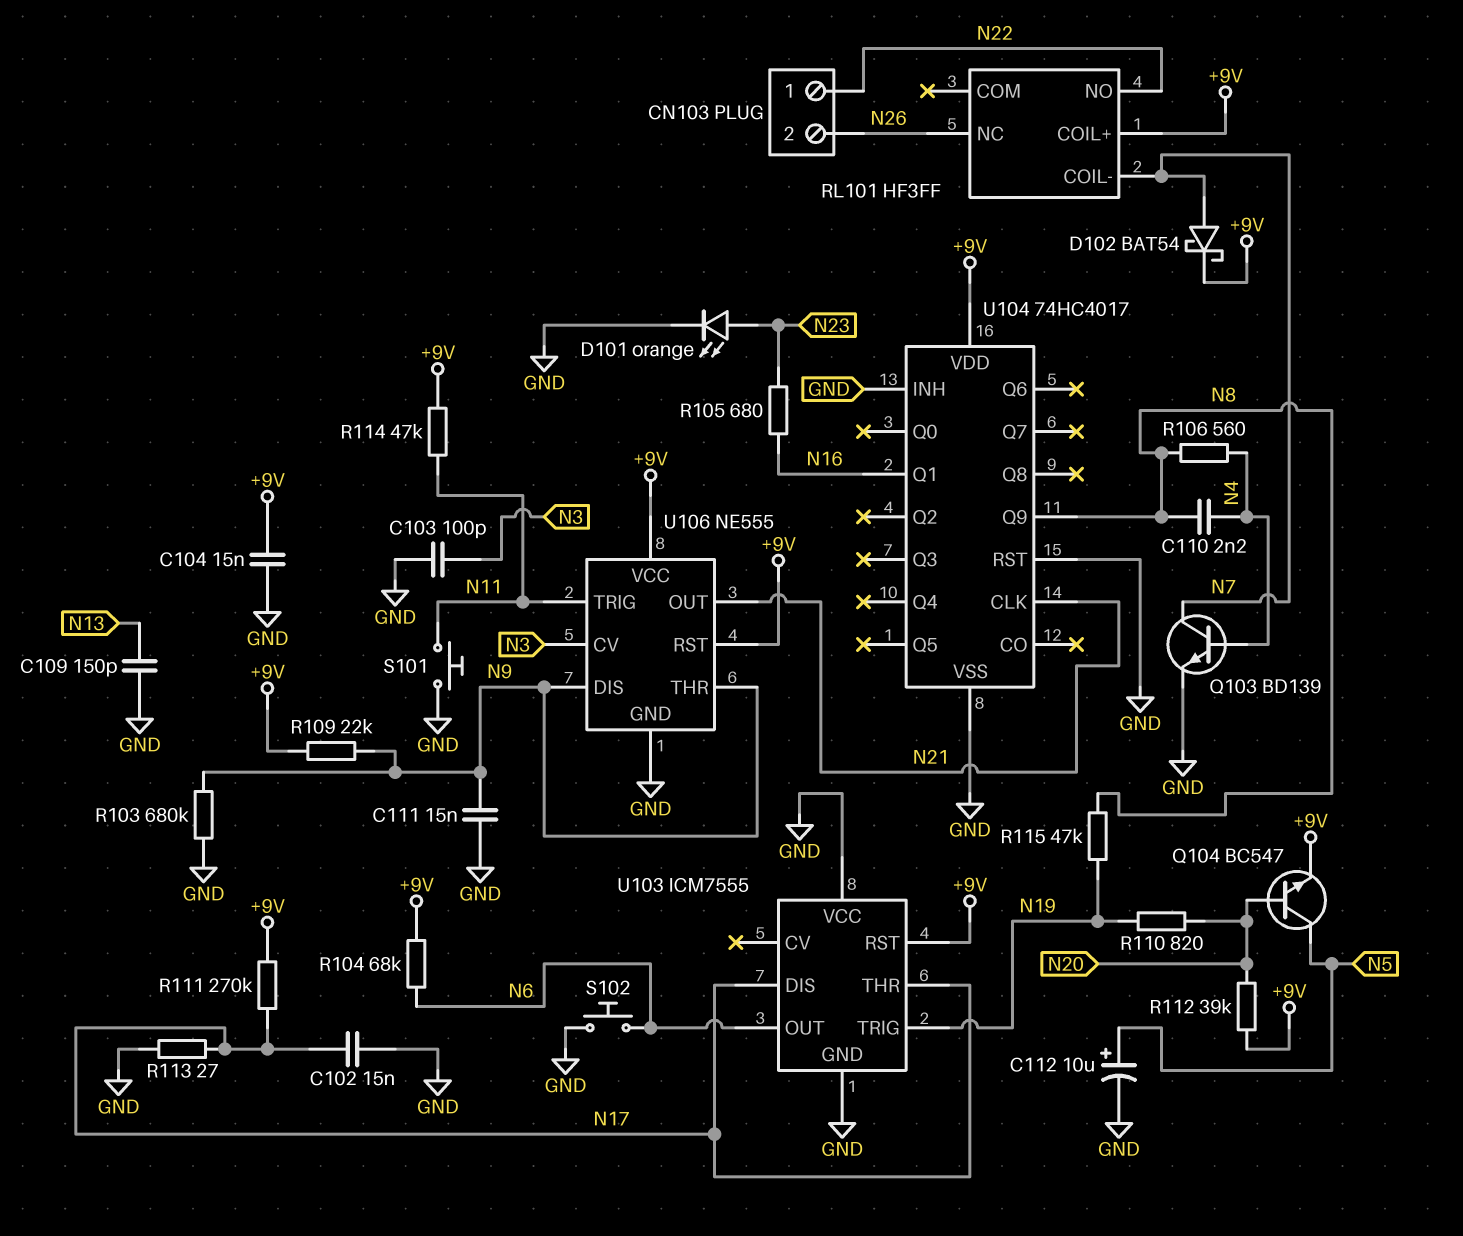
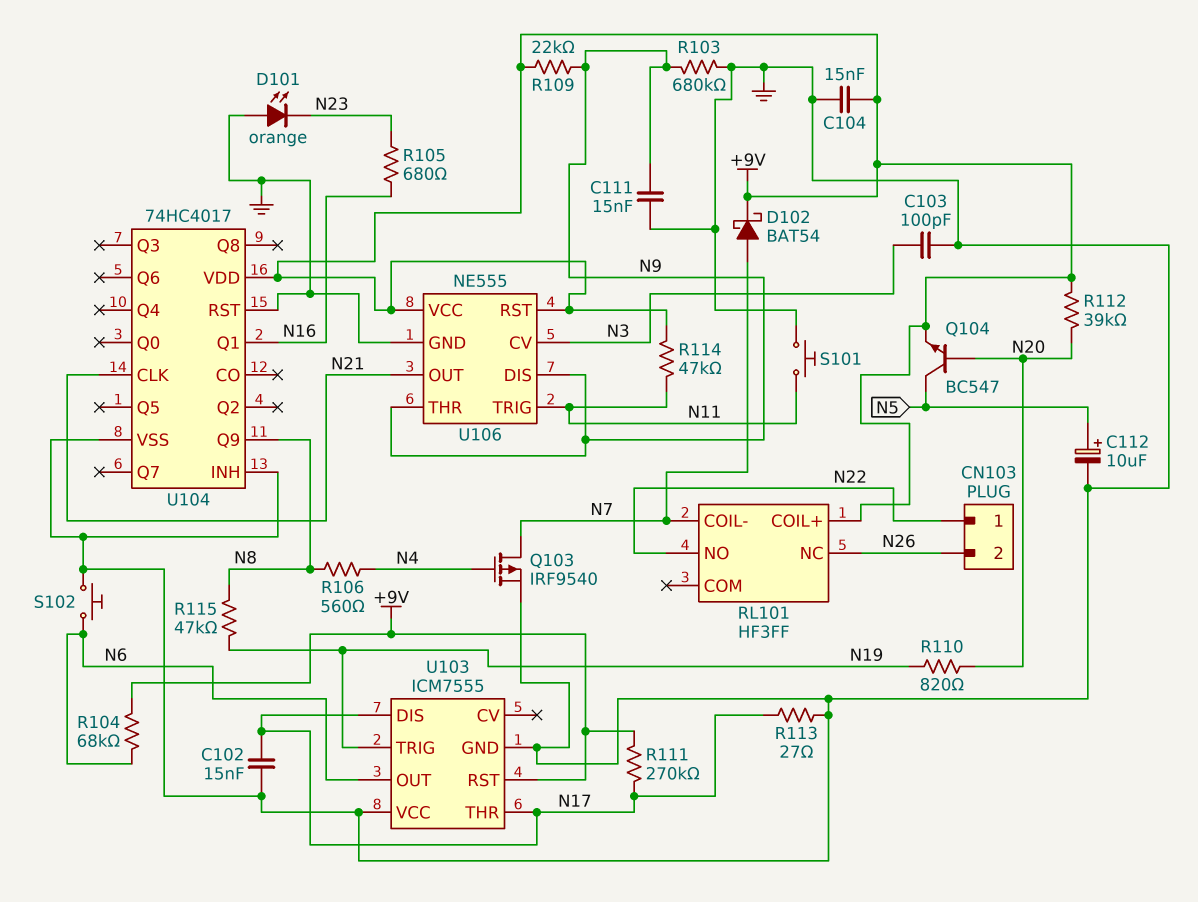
C109: 150pF (GND, N13) -> none
C110: 2.2nF (N4, N8) -> none
D101: LED orange (A N23, K GND) -> LED orange (A GND, K N23)
Q103: NPN BD139 (B N4, C N7, E GND) -> PMOS IRF9540 (G N4, D N7, S GND)

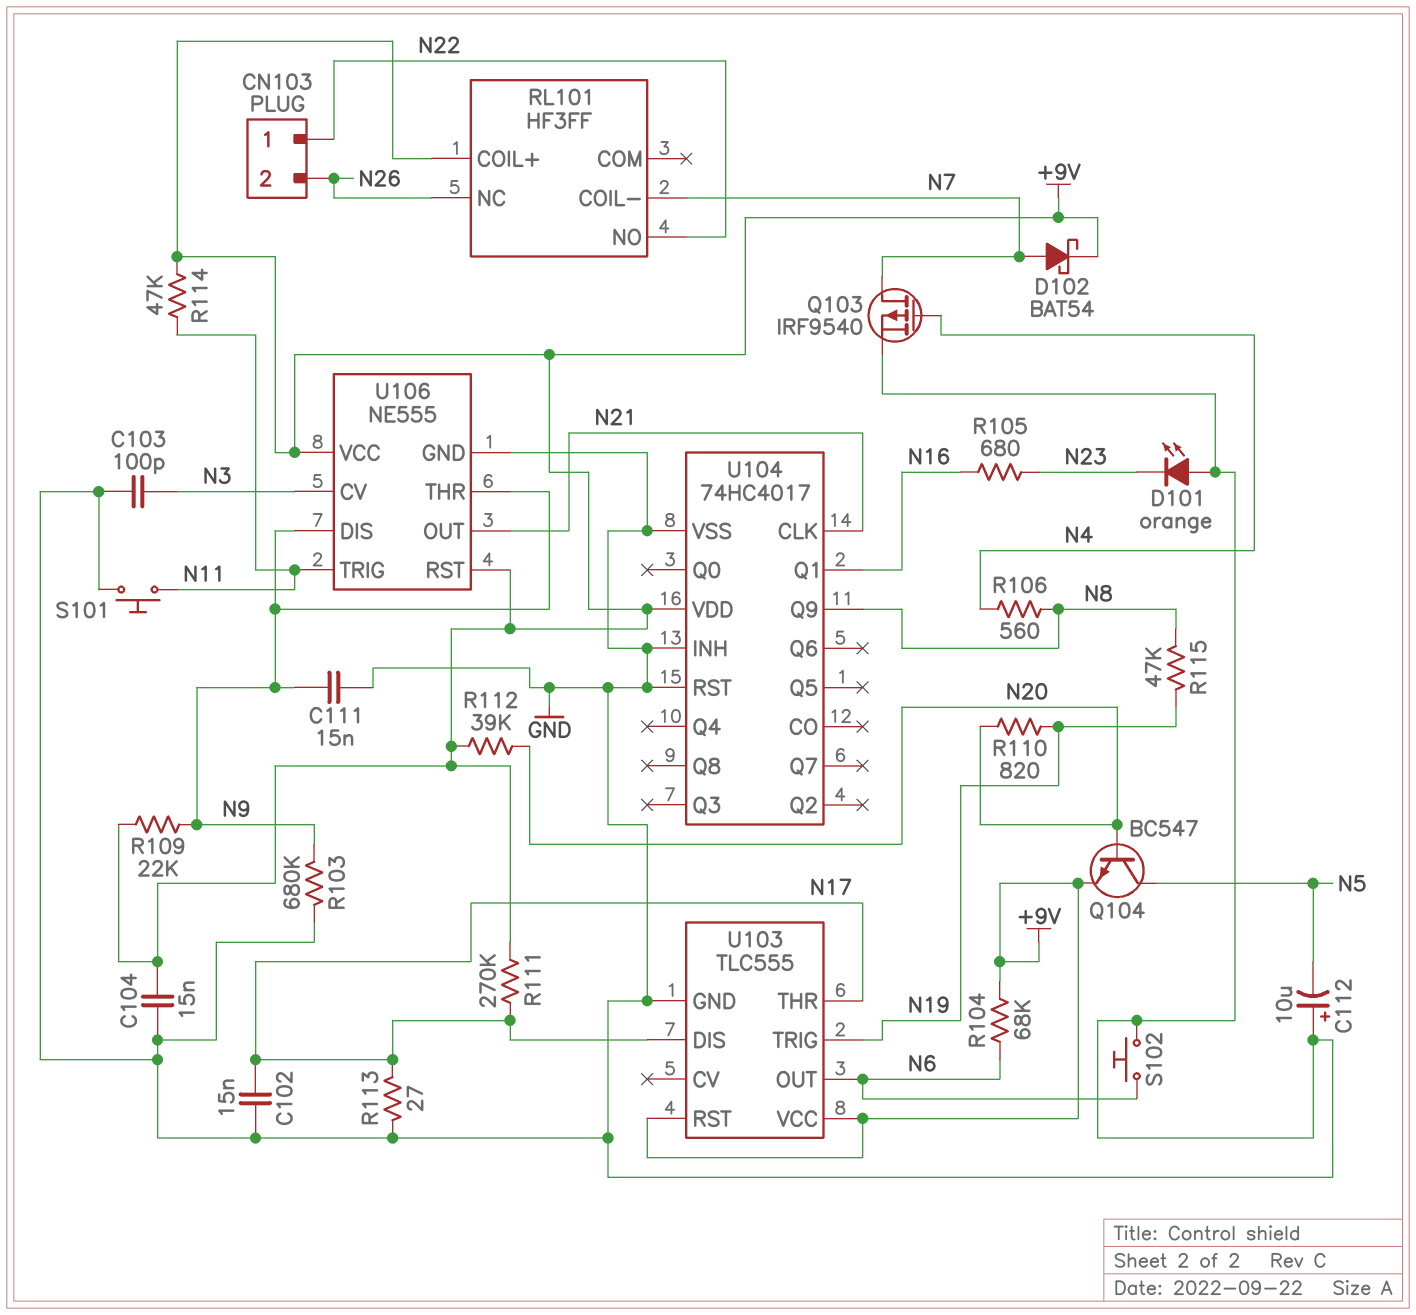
C112: 10uF (plus N5, minus GND) -> 10uF (plus GND, minus N5)
U103: ICM7555 -> TLC555
U103 pin VCC: GND -> +9V

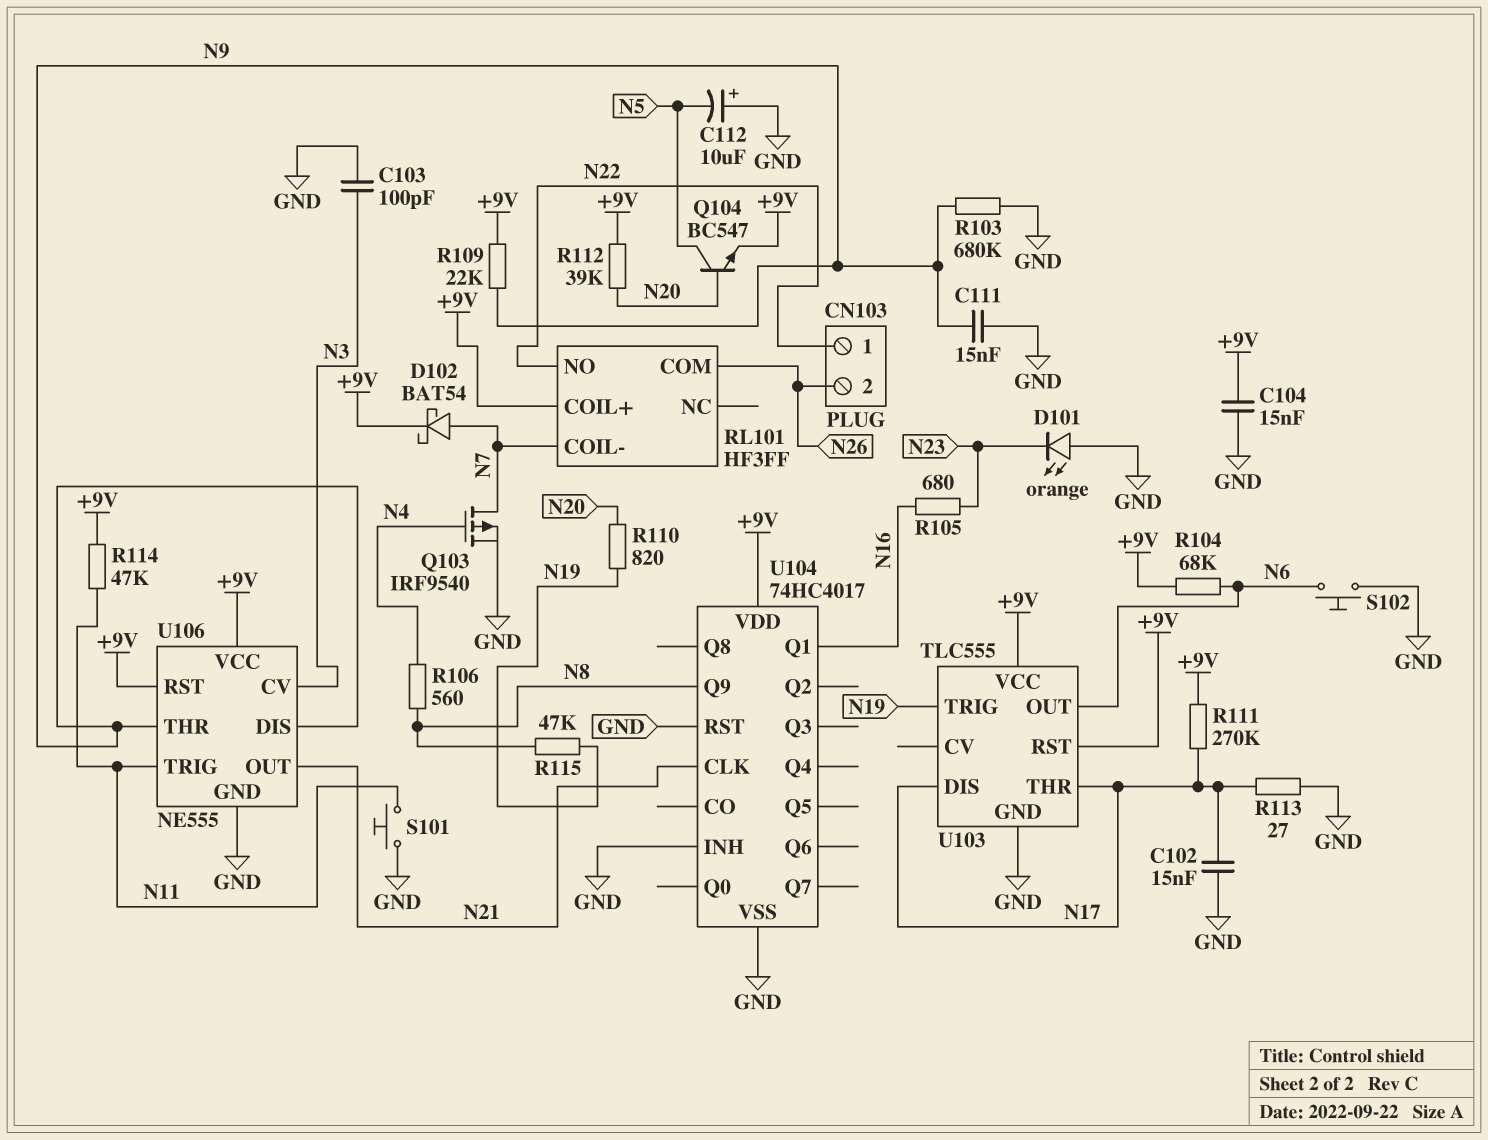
RL101 pin COM: none -> N26
RL101 pin NC: N26 -> none

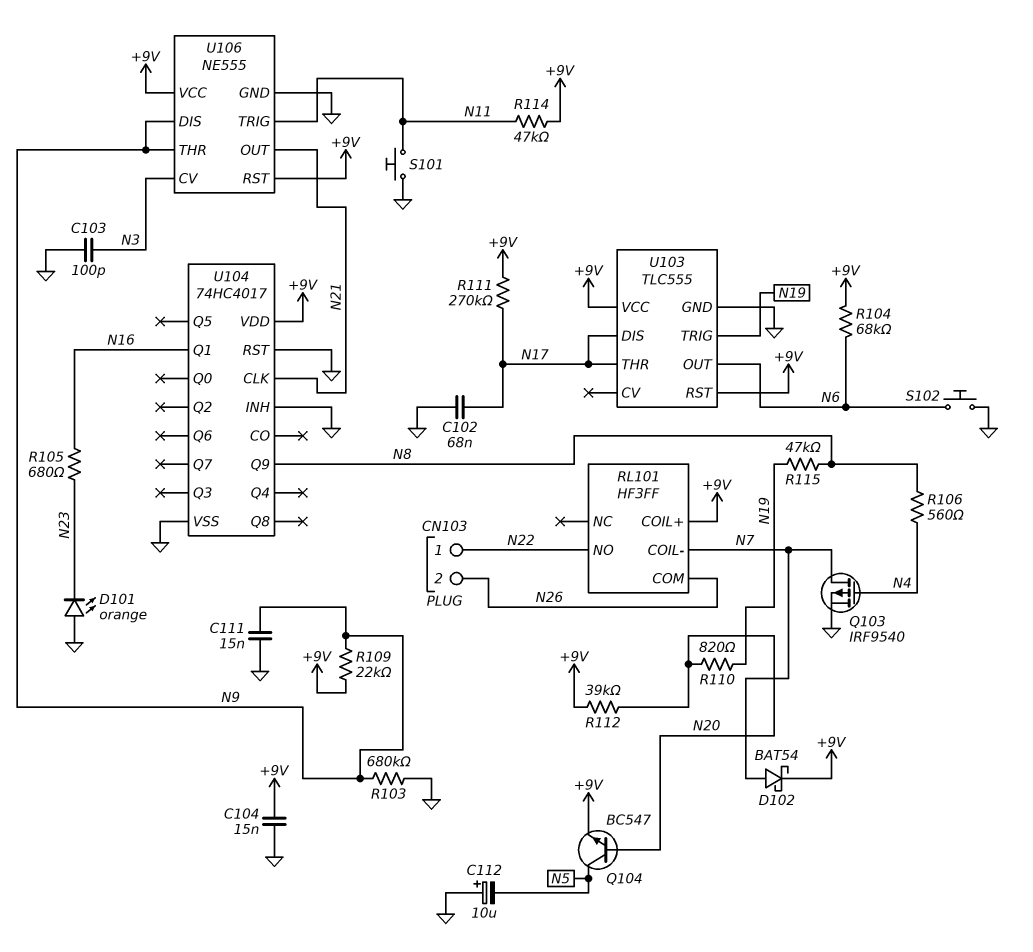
C102: 15nF (GND, N17) -> 68nF (GND, N17)
R113: 27 (GND, N17) -> none

